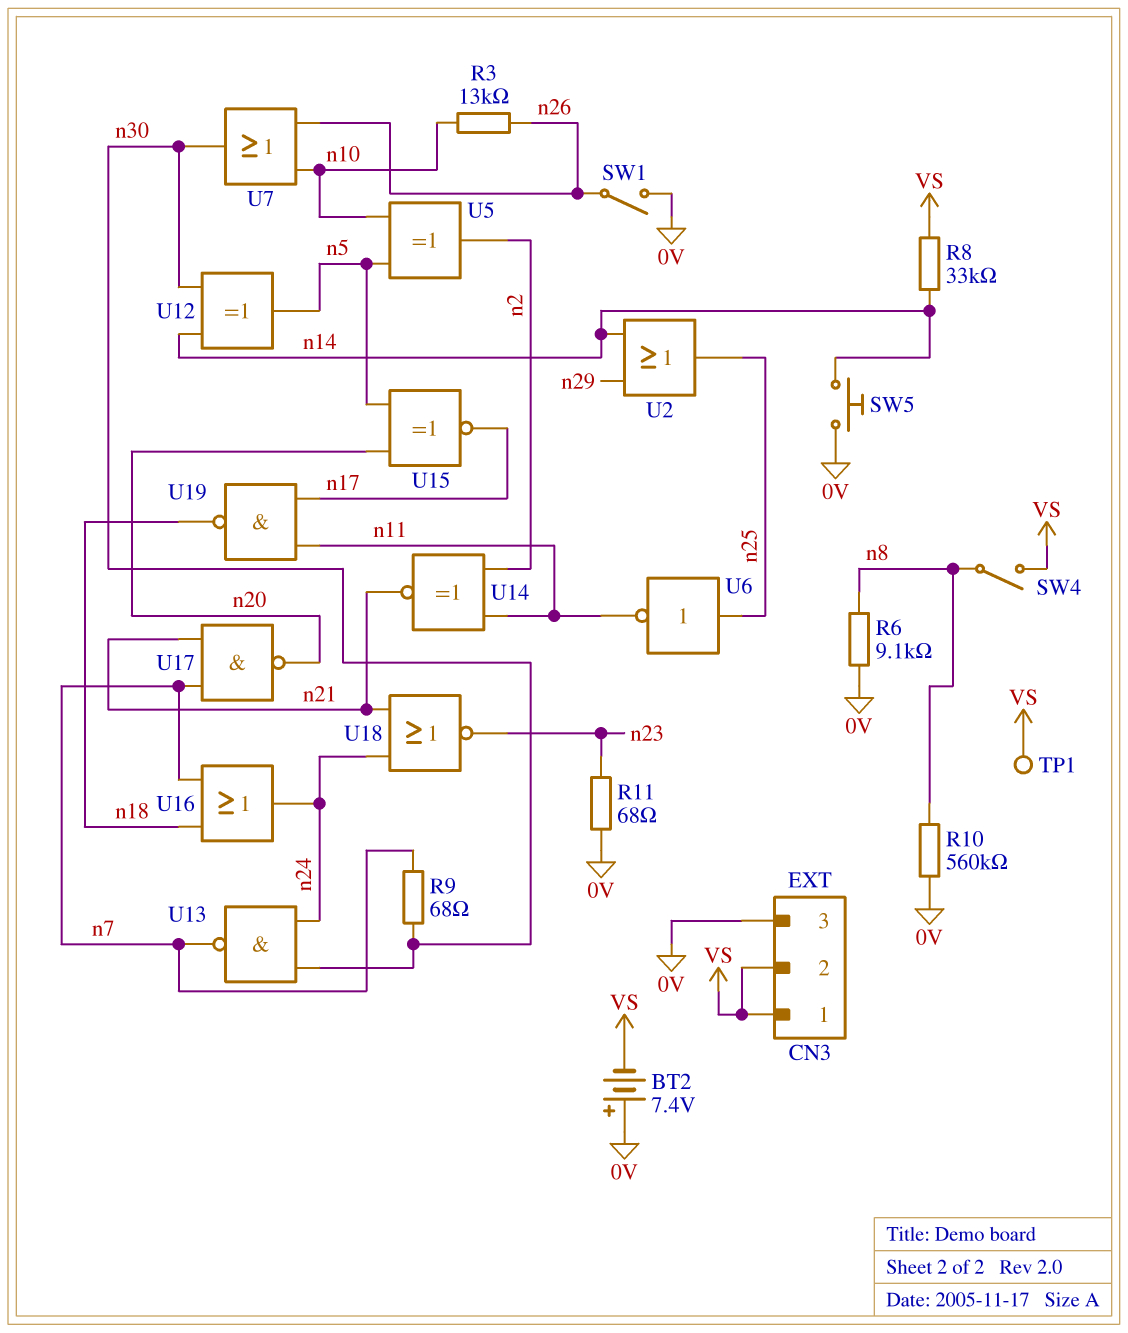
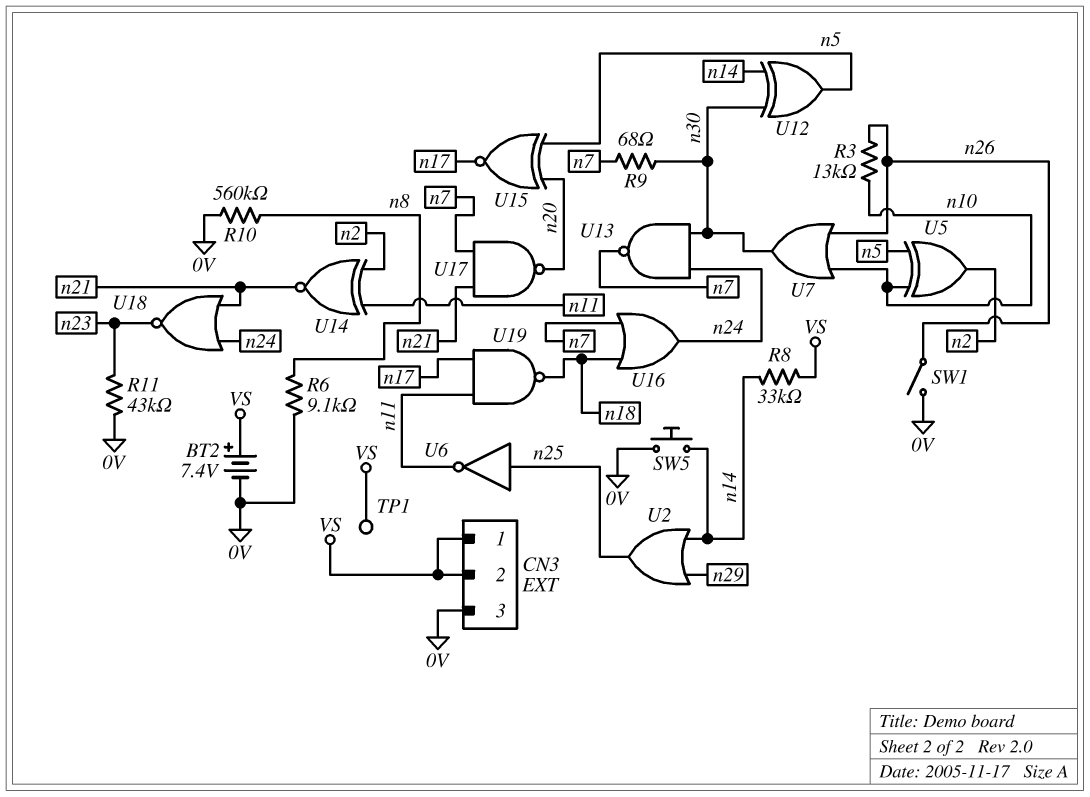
BT2: 7.4V (plus 0V, minus VS) -> 7.4V (plus VS, minus 0V)
R11: 68 (0V, n23) -> 43k (0V, n23)
SW4: switch (VS, n8) -> none

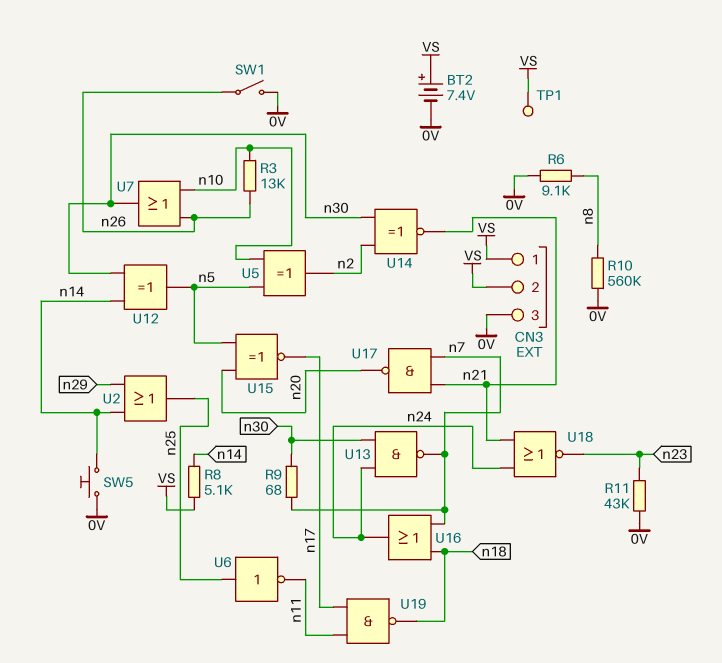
R8: 33k (VS, n14) -> 5.1k (VS, n14)
U14: XNOR (in n2, in n11, out n21) -> XNOR (in n2, in n30, out n21)

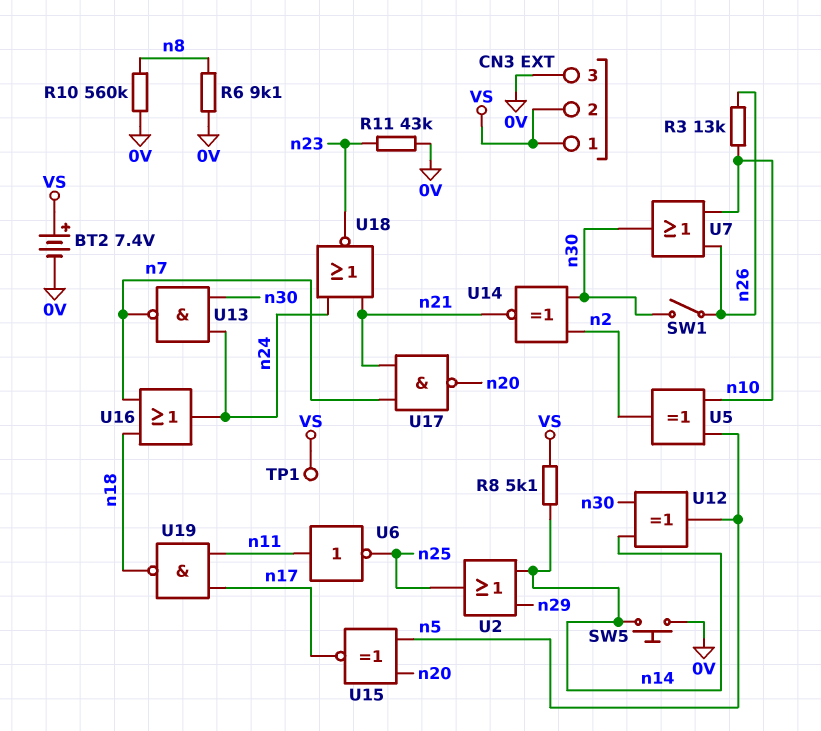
R9: 68 (n7, n30) -> none
SW1: switch (0V, n26) -> switch (n26, n30)
U6: NOT (in n25, out n11) -> NOT (in n11, out n25)

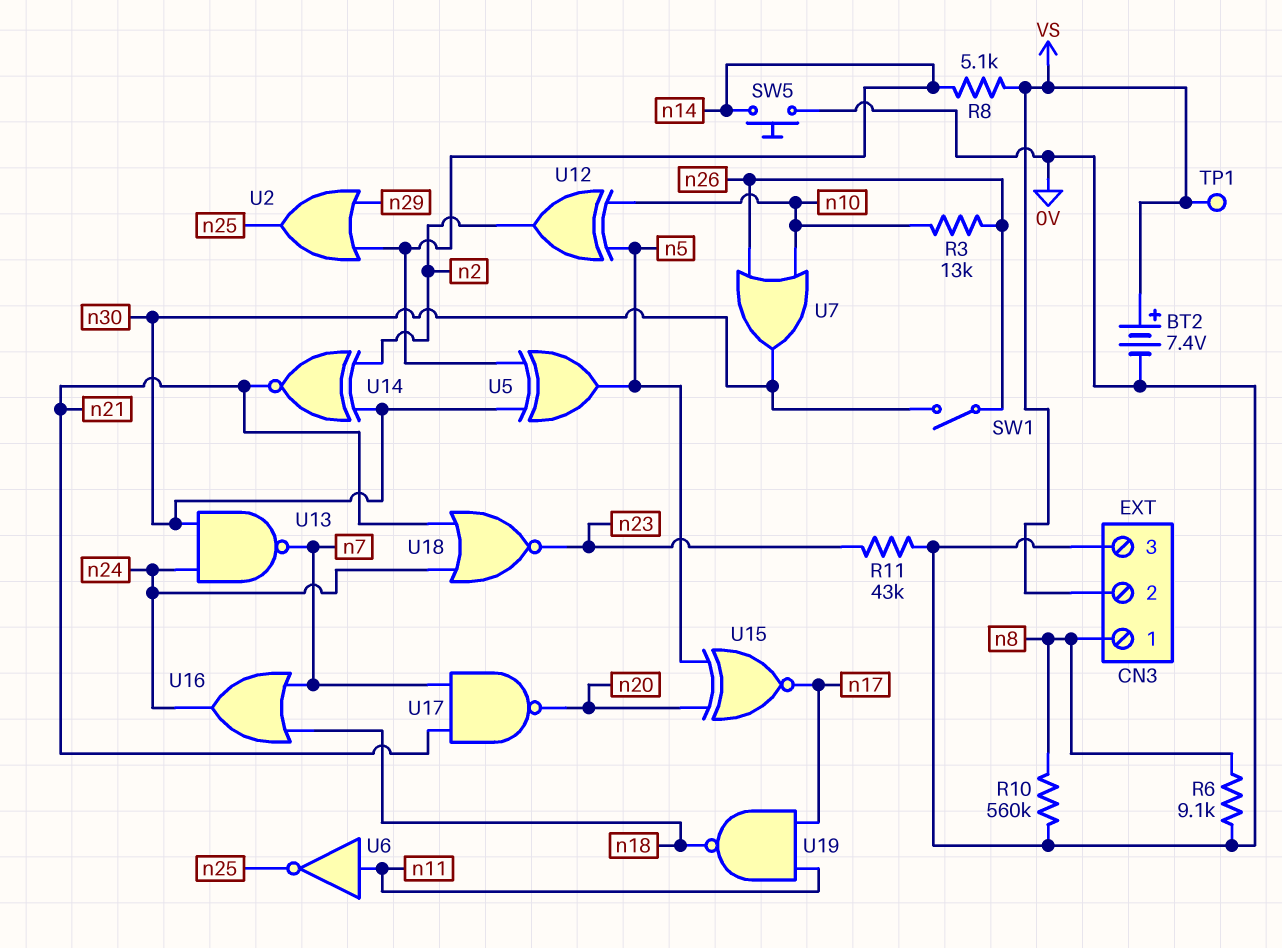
CN3 pin 1: VS -> n8
U5: XOR (in n5, in n10, out n2) -> XOR (in n14, in n30, out n5)
U12: XOR (in n14, in n30, out n5) -> XOR (in n5, in n10, out n2)

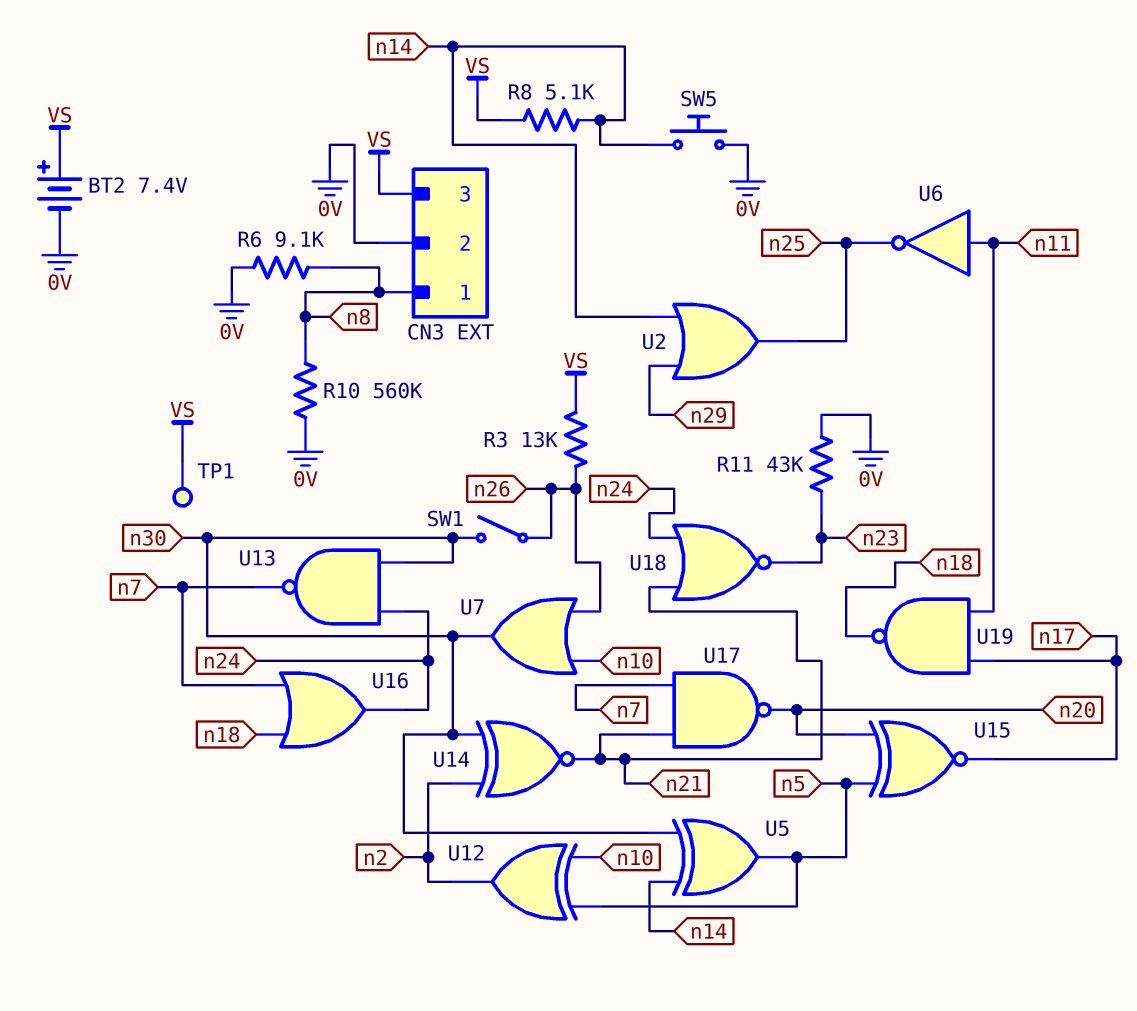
CN3 pin 2: VS -> 0V
CN3 pin 3: 0V -> VS
R3: 13k (n10, n26) -> 13k (VS, n26)

